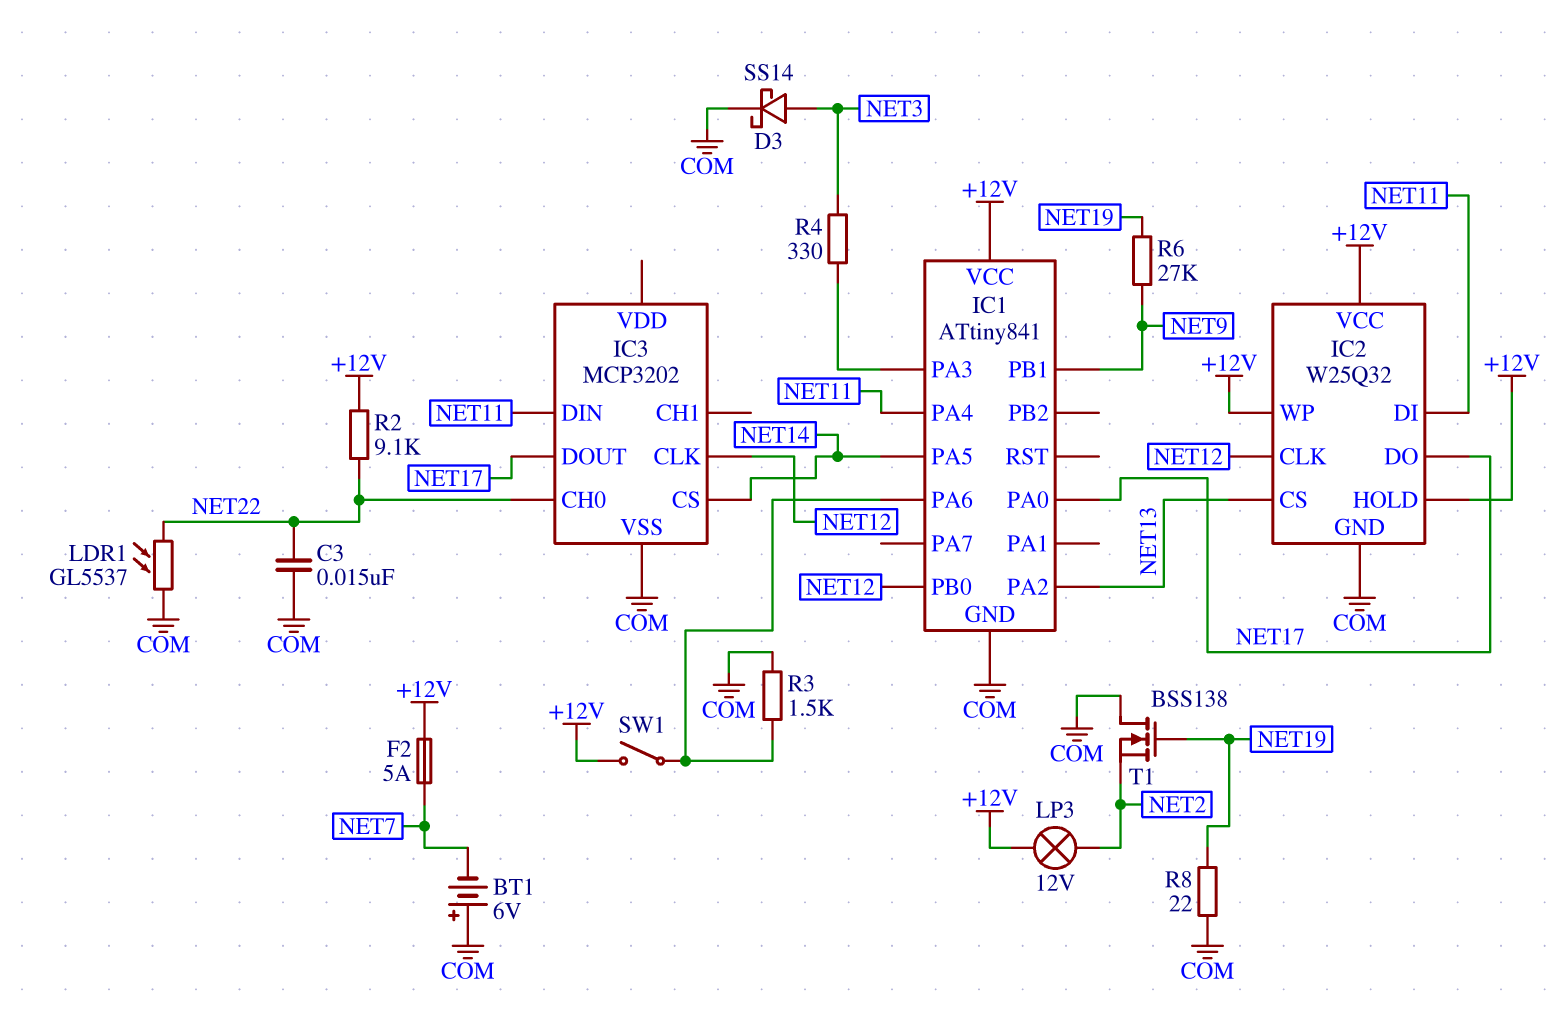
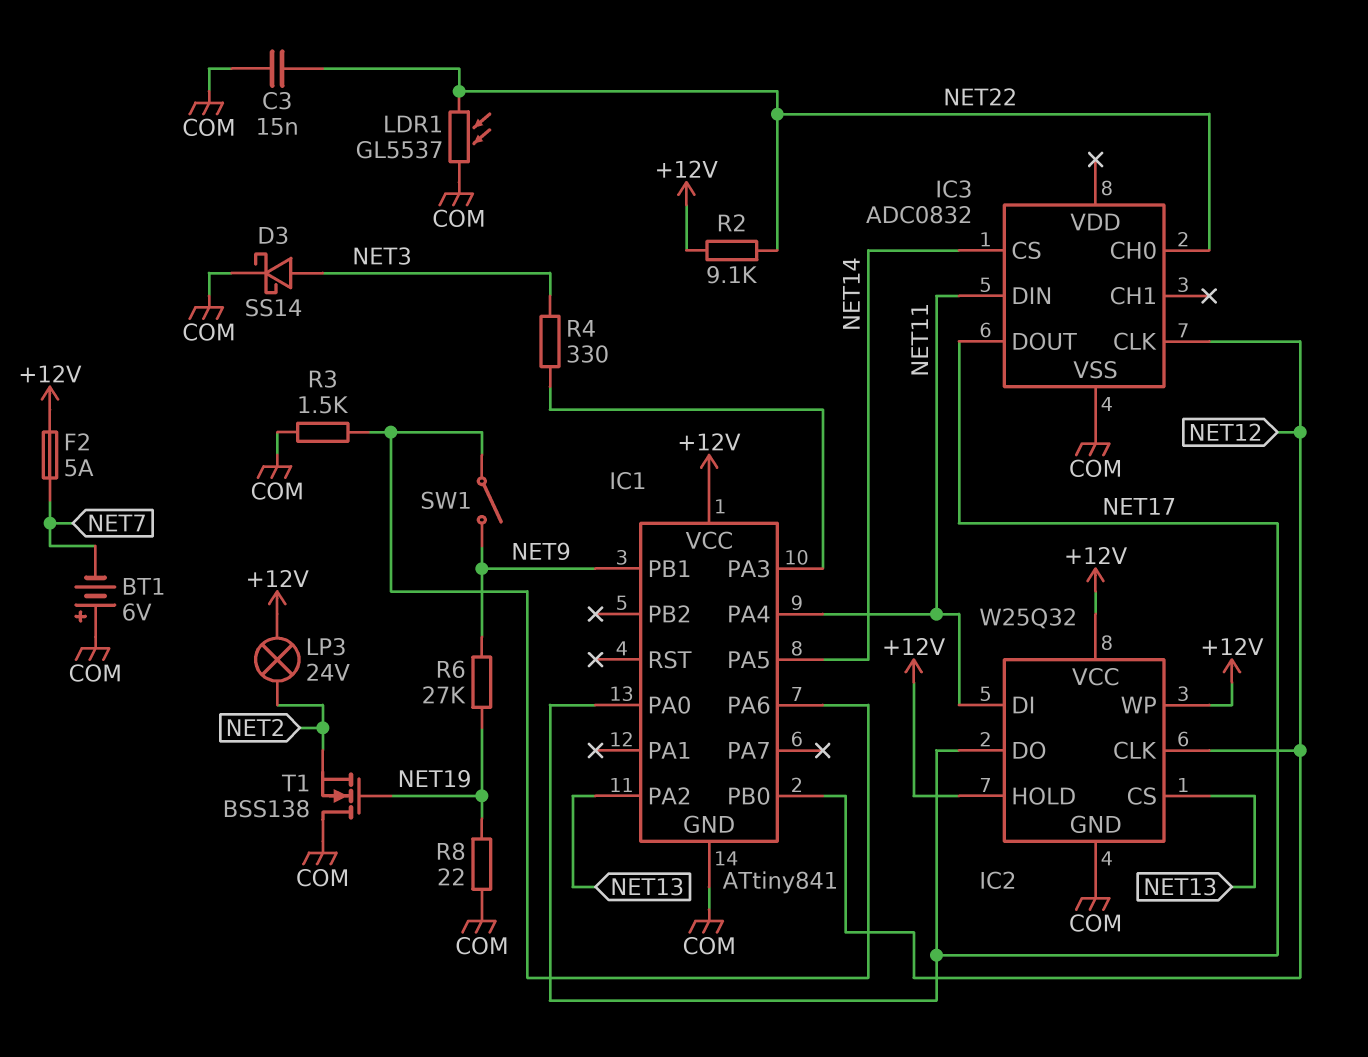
IC3: MCP3202 -> ADC0832
LP3: lamp 12V (+12V, NET2) -> lamp 24V (+12V, NET2)
SW1: switch (+12V, IC1/PA6) -> switch (IC1/PA6, NET9)

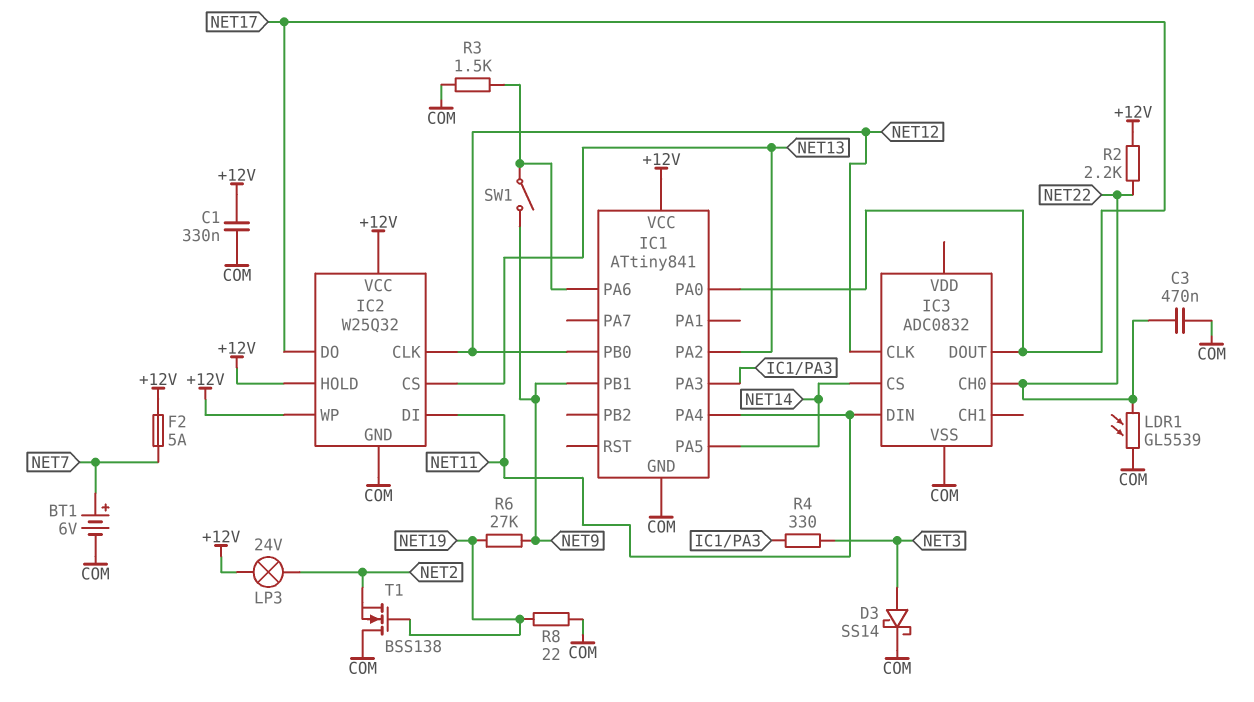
BT1: 6V (plus COM, minus NET7) -> 6V (plus NET7, minus COM)
C1: none -> 330nF (+12V, COM)
C3: 15nF (COM, NET22) -> 470nF (COM, NET22)
LDR1: GL5537 (COM, NET22) -> GL5539 (COM, NET22)
R2: 9.1k (+12V, NET22) -> 2.2k (+12V, NET22)

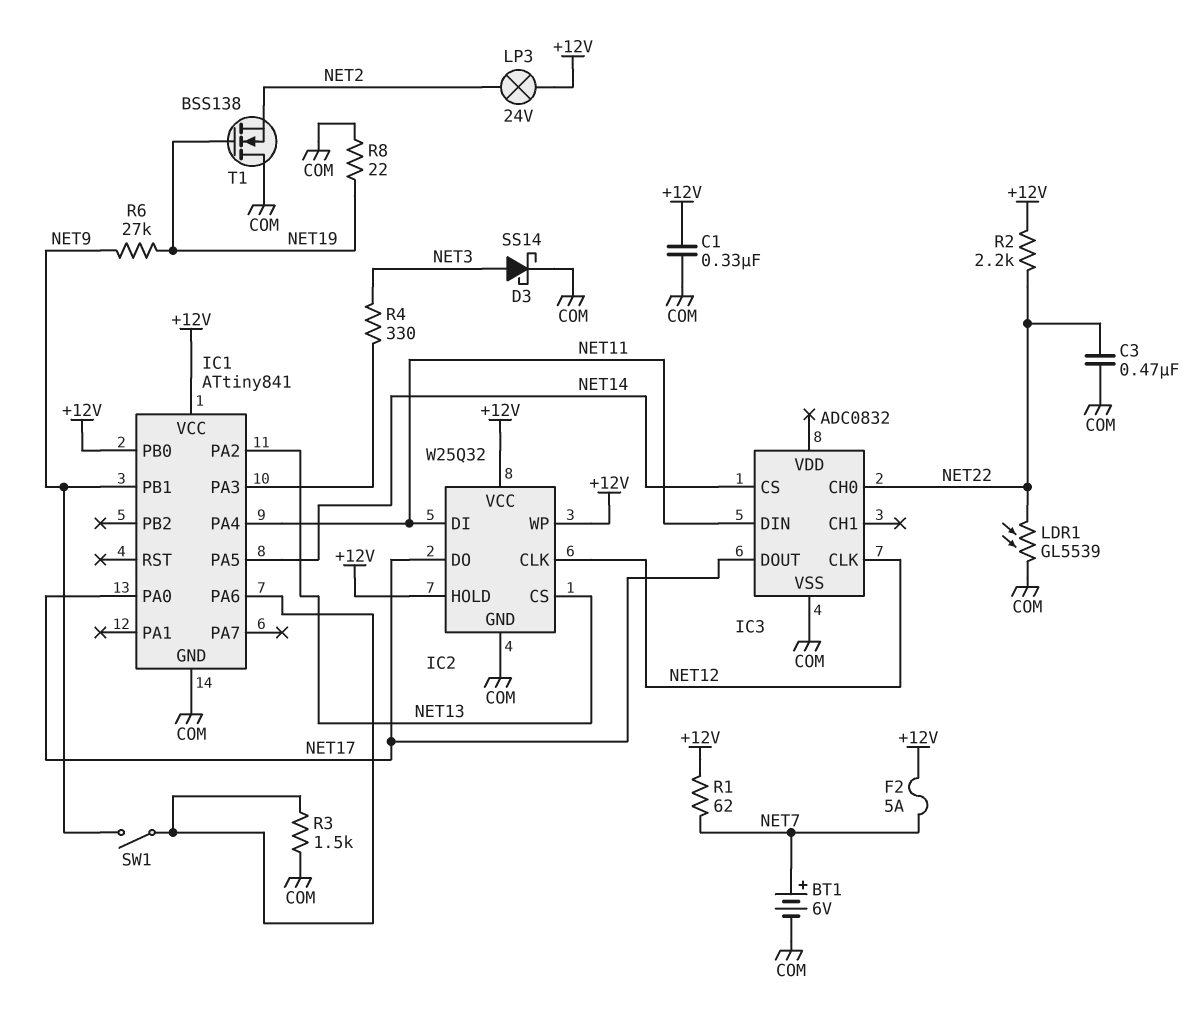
IC1 pin PB0: NET12 -> +12V
R1: none -> 62 (+12V, NET7)

